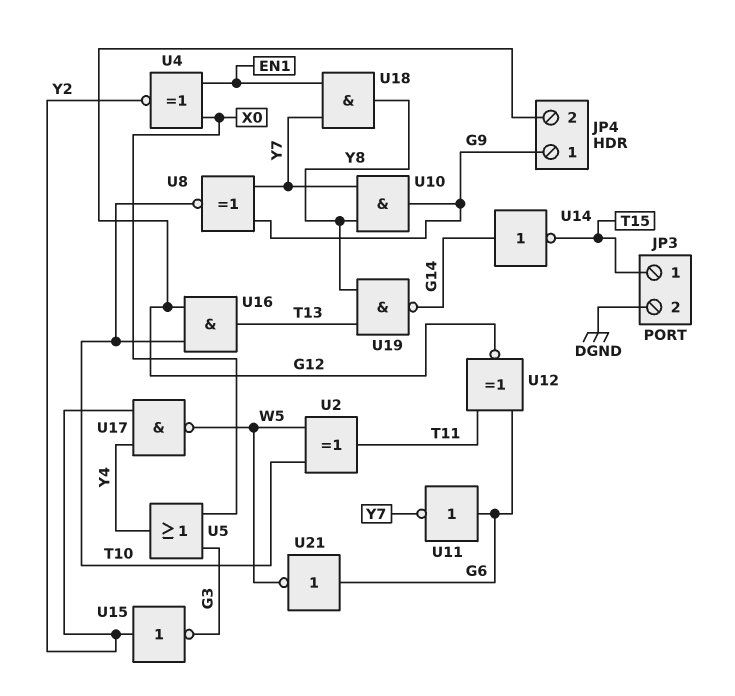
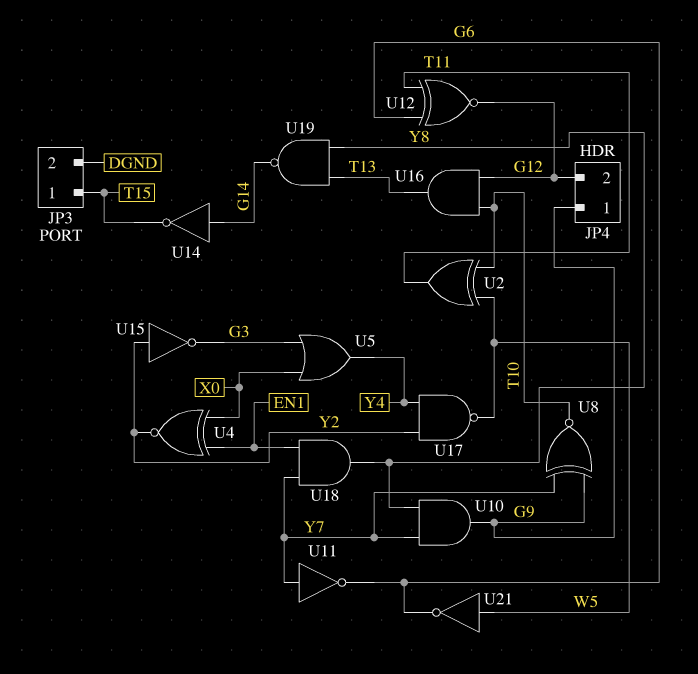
U11: NOT (in G6, out Y7) -> NOT (in Y7, out G6)
U21: NOT (in G6, out W5) -> NOT (in W5, out G6)

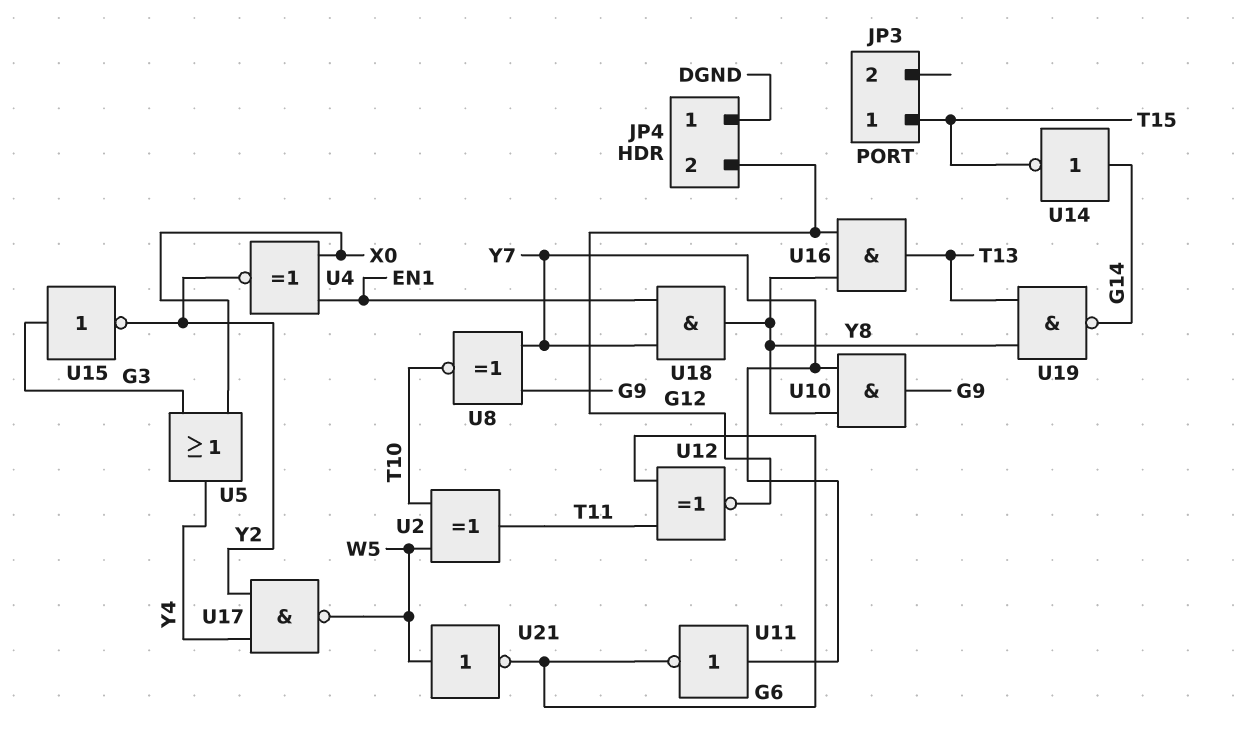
JP3 pin 2: DGND -> none
JP4 pin 1: G9 -> DGND
U15: NOT (in Y2, out G3) -> NOT (in G3, out Y2)
U16: AND (in G12, in T10, out T13) -> AND (in G12, in Y8, out T13)

